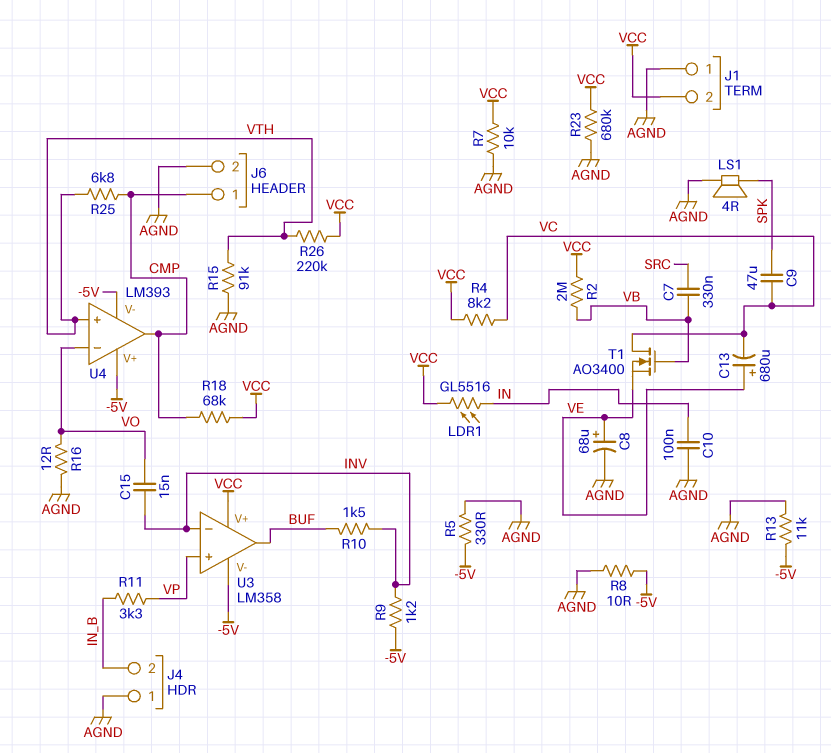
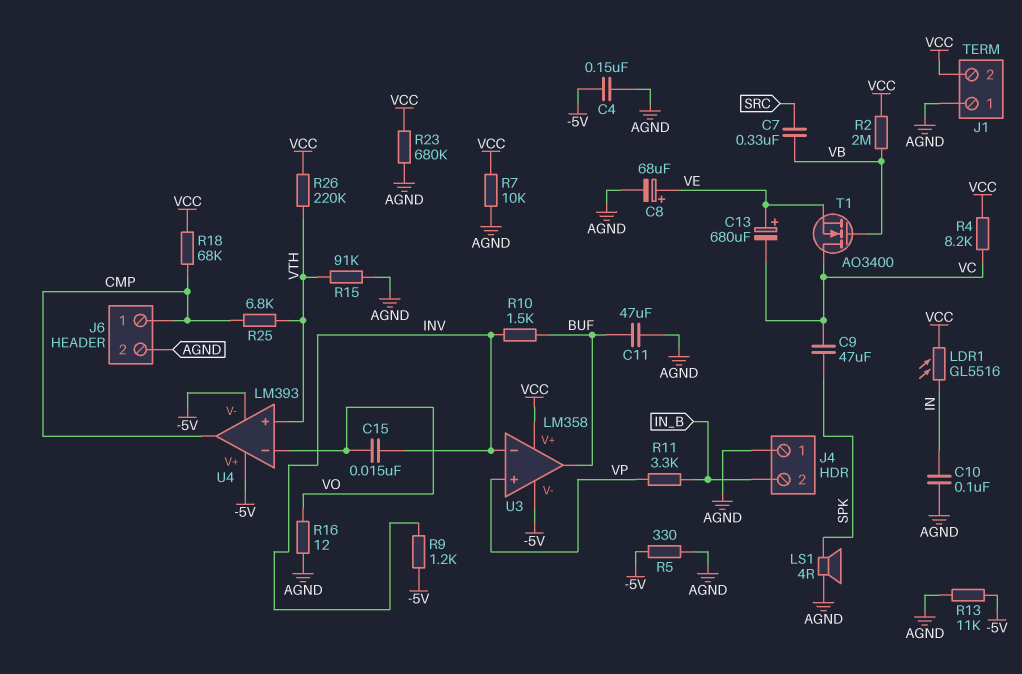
C4: none -> 150nF (-5V, AGND)
C11: none -> 47uF (AGND, BUF)
R8: 10 (-5V, AGND) -> none

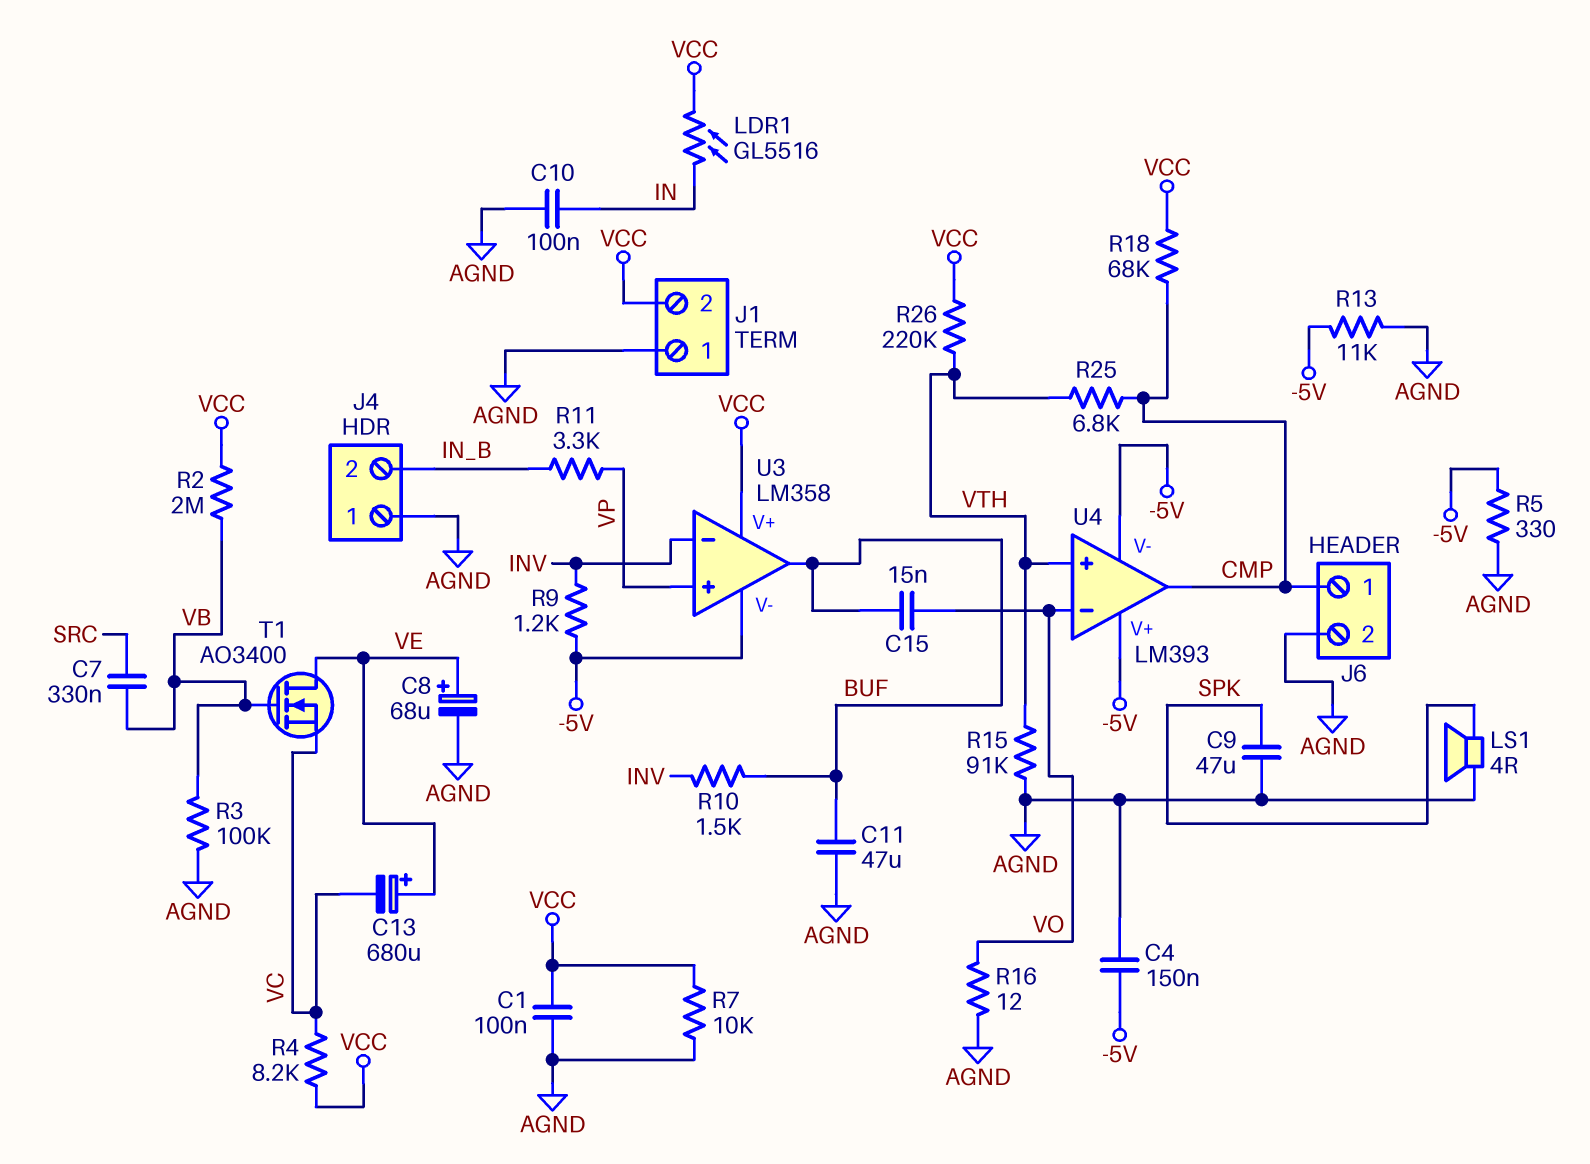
C1: none -> 100nF (AGND, VCC)
C9: 47uF (SPK, VC) -> 47uF (AGND, SPK)
C15: 15nF (INV, VO) -> 15nF (BUF, VO)
R3: none -> 100k (AGND, VB)
R23: 680k (AGND, VCC) -> none
T1: NMOS AO3400 (G VB, D VC, S VE) -> NMOS AO3400 (G VB, D VE, S VC)

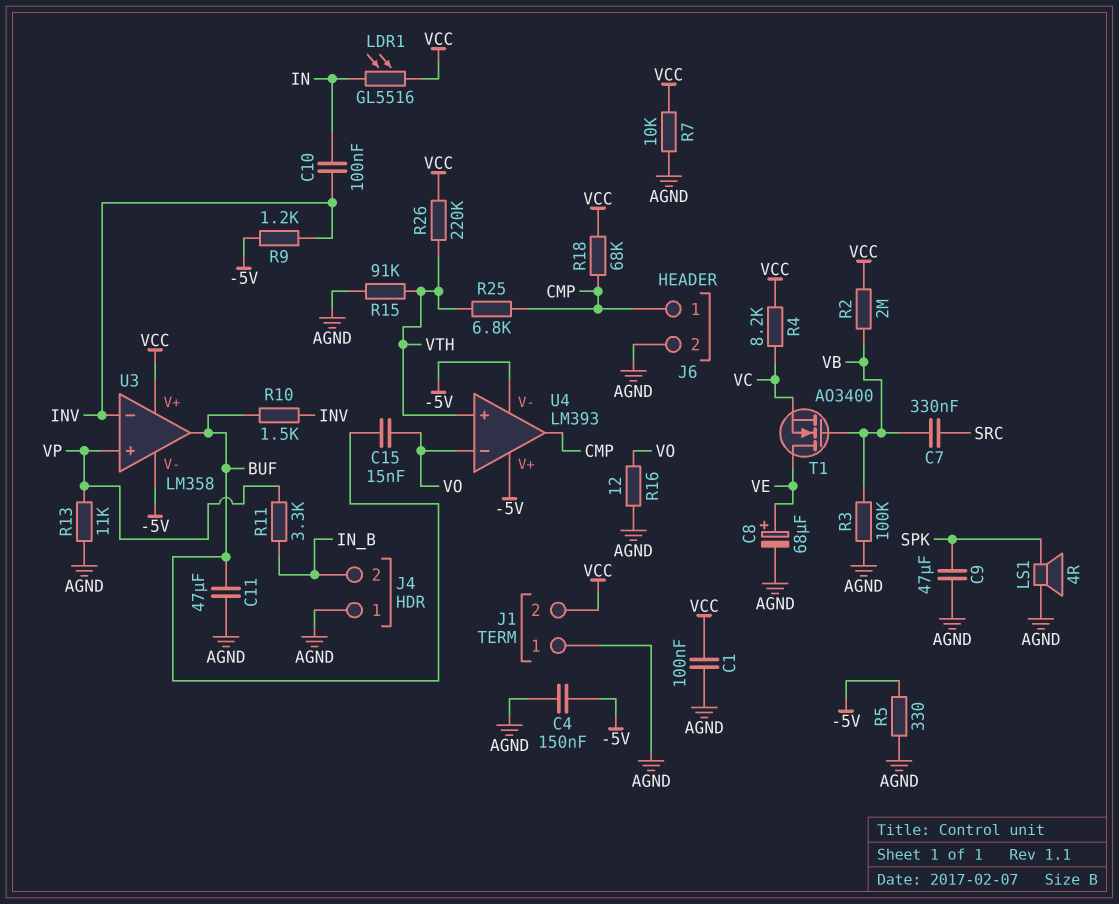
C10: 100nF (AGND, IN) -> 100nF (IN, INV)
C13: 680uF (plus VE, minus VC) -> none
R13: 11k (-5V, AGND) -> 11k (AGND, VP)

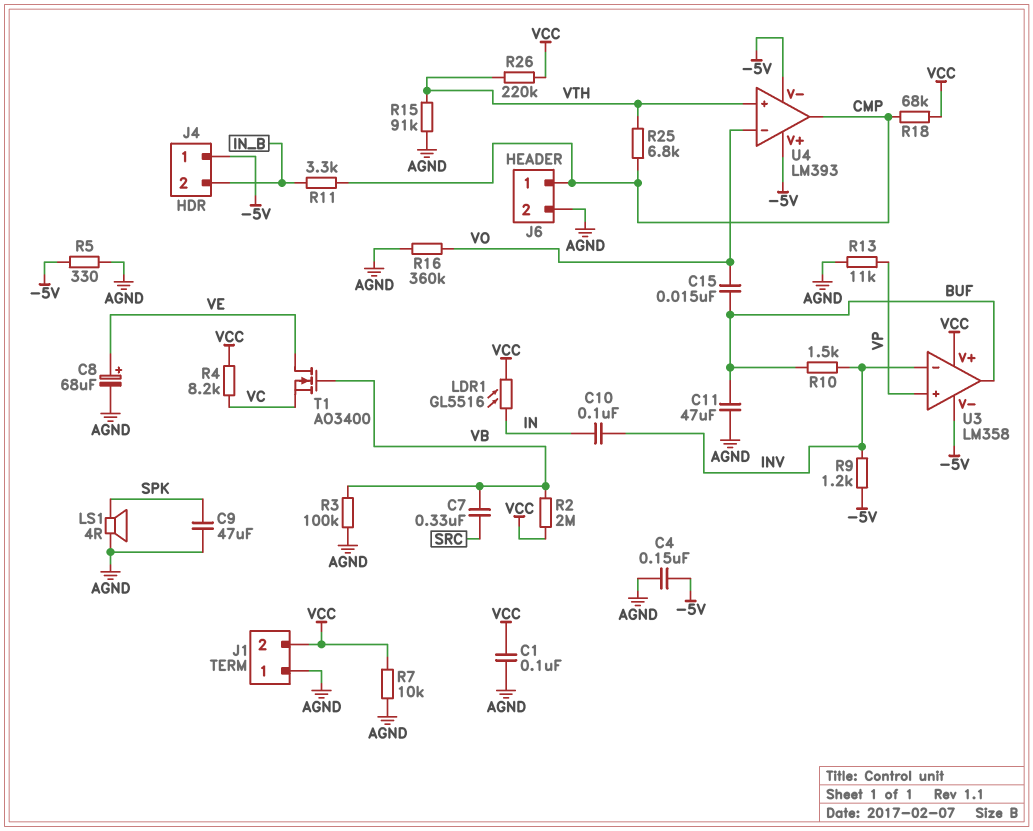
J4 pin 1: AGND -> -5V
R11: 3.3k (IN_B, VP) -> 3.3k (CMP, IN_B)
R16: 12 (AGND, VO) -> 360k (AGND, VO)

